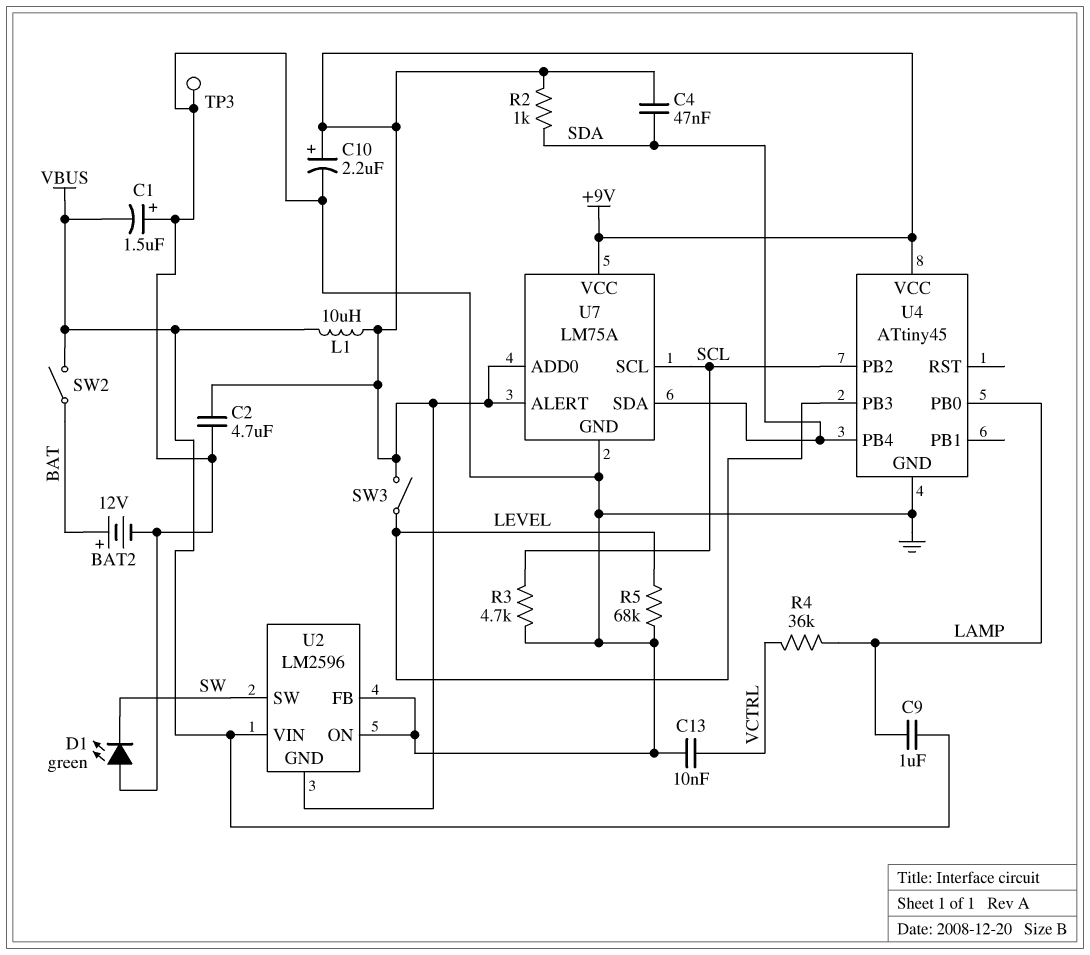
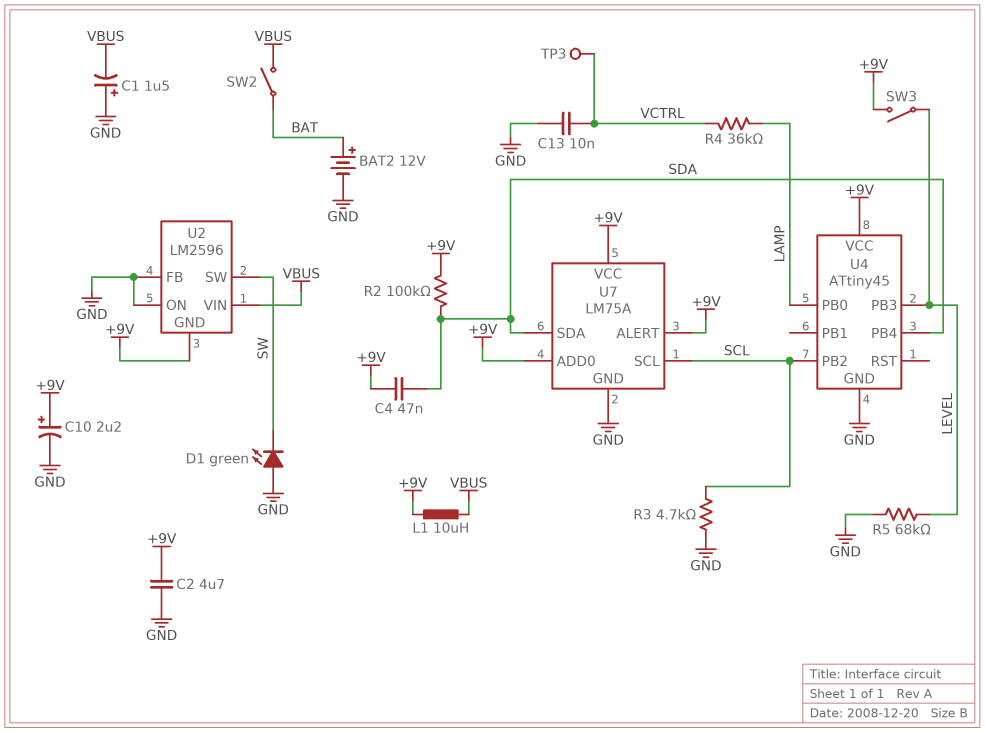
C9: 1uF (LAMP, VBUS) -> none
R2: 1k (+9V, SDA) -> 100k (+9V, SDA)
TP3: test point (GND) -> test point (VCTRL)

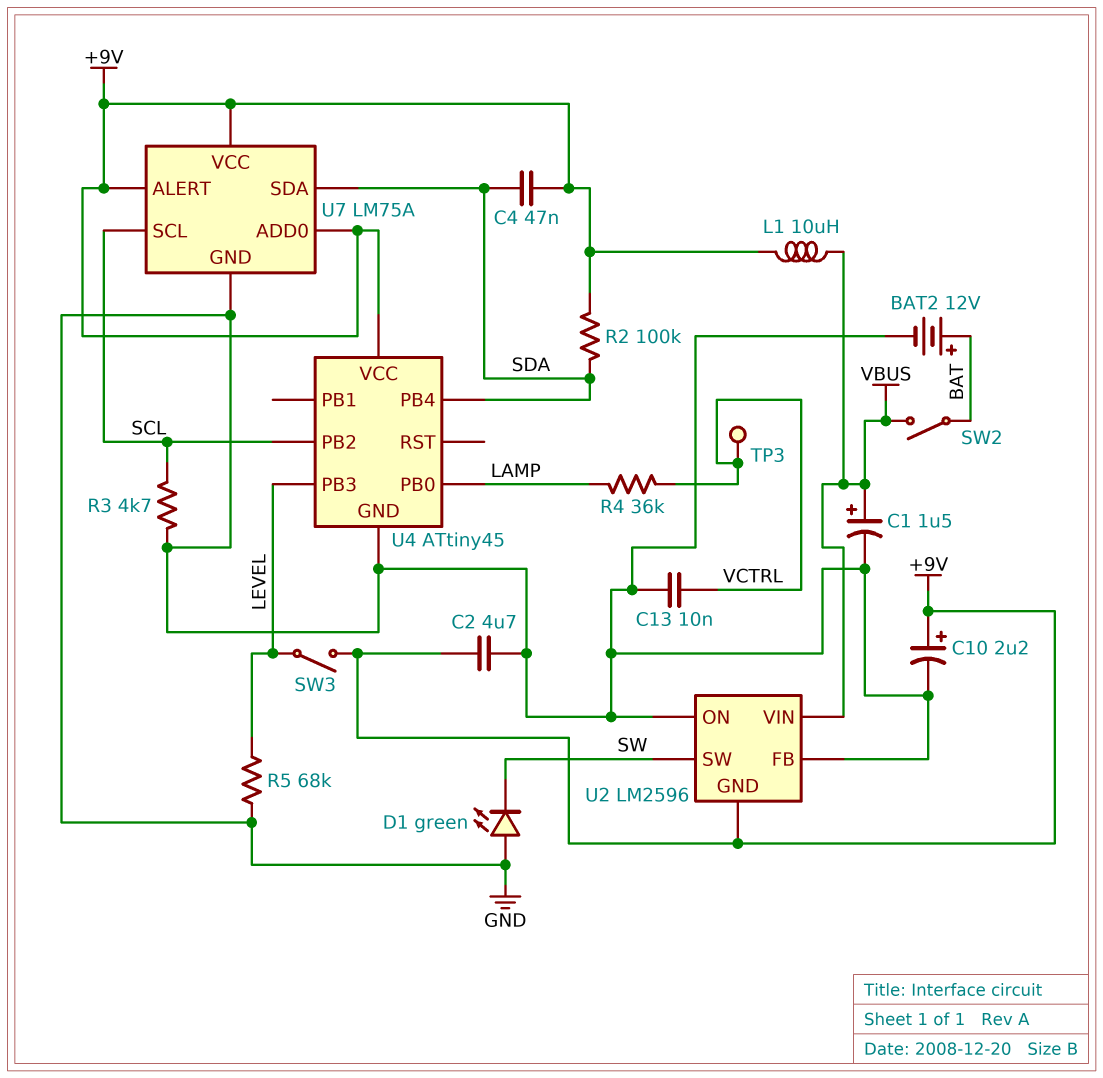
C1: 1.5uF (plus GND, minus VBUS) -> 1.5uF (plus VBUS, minus GND)

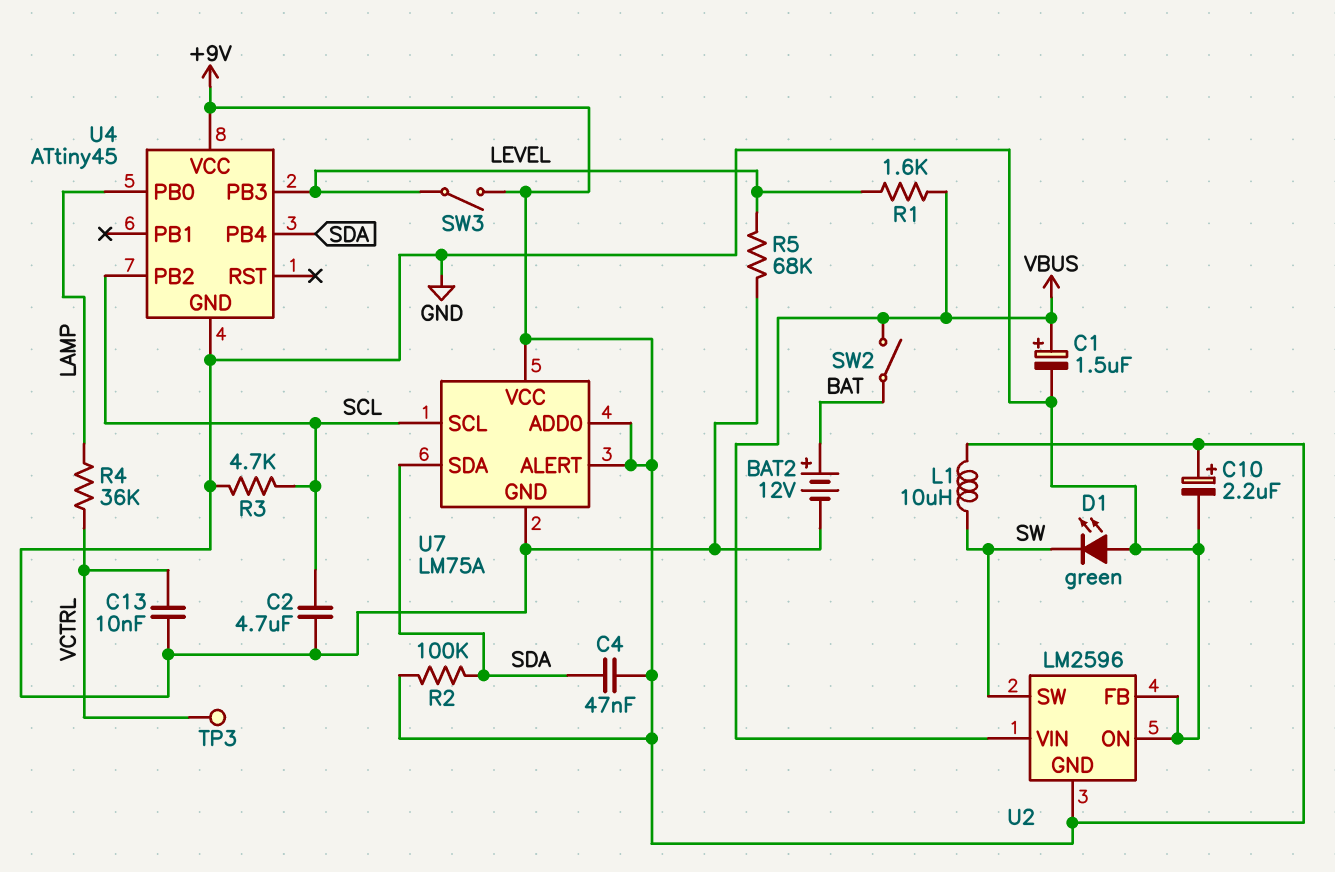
C2: 4.7uF (+9V, GND) -> 4.7uF (GND, SCL)
L1: 10uH (+9V, VBUS) -> 10uH (+9V, SW)
R1: none -> 1.6k (LEVEL, VBUS)

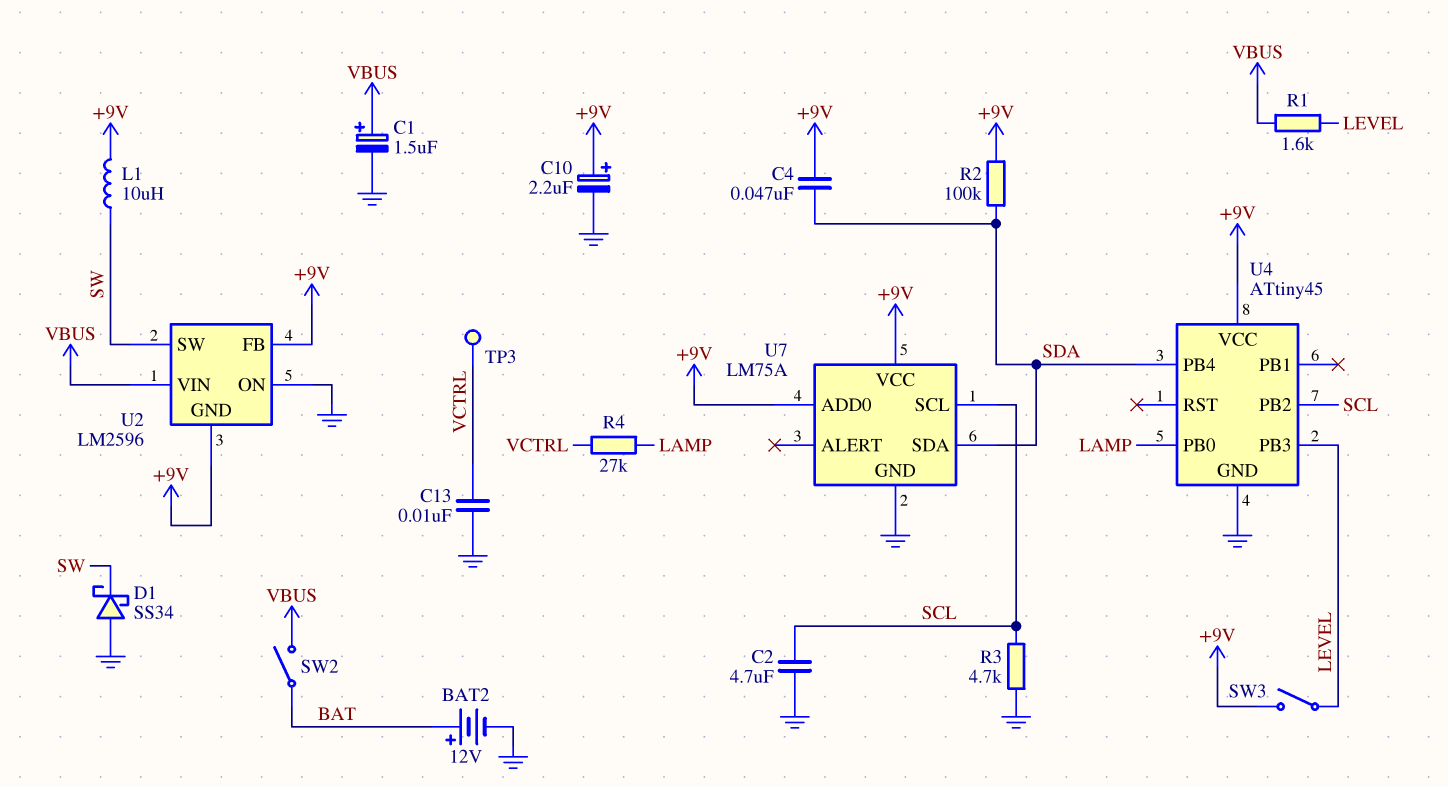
D1: LED green (A GND, K SW) -> schottky SS34 (A GND, K SW)
R4: 36k (LAMP, VCTRL) -> 27k (LAMP, VCTRL)
R5: 68k (GND, LEVEL) -> none
U2 pin FB: GND -> +9V
U7 pin ALERT: +9V -> none

